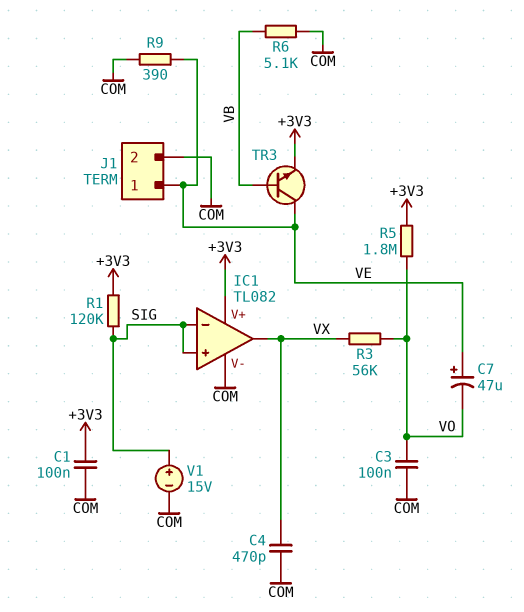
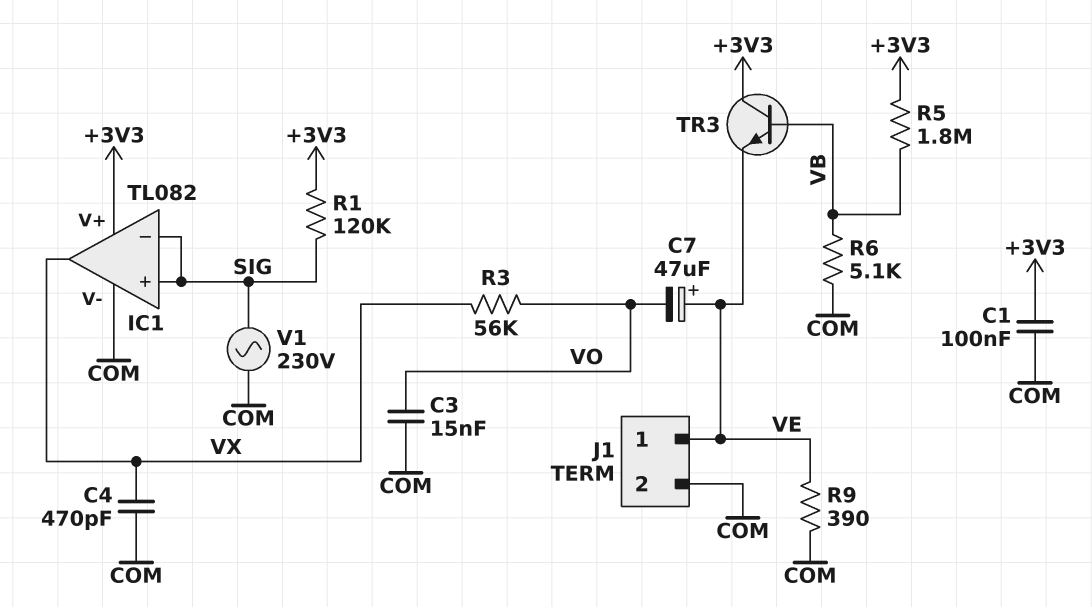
C3: 100nF (COM, VO) -> 15nF (COM, VO)
R5: 1.8M (+3V3, VO) -> 1.8M (+3V3, VB)
TR3: NPN (B VB, C VE, E +3V3) -> NPN (B VB, C +3V3, E VE)
V1: 15V (plus SIG, minus COM) -> AC 230V (COM, SIG)

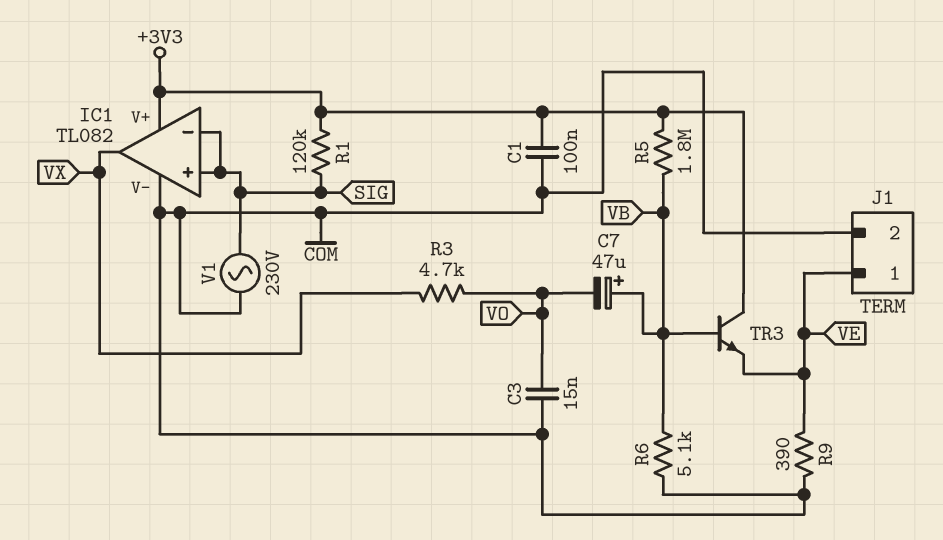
C4: 470pF (COM, VX) -> none
C7: 47uF (plus VE, minus VO) -> 47uF (plus VB, minus VO)
R3: 56k (VO, VX) -> 4.7k (VO, VX)

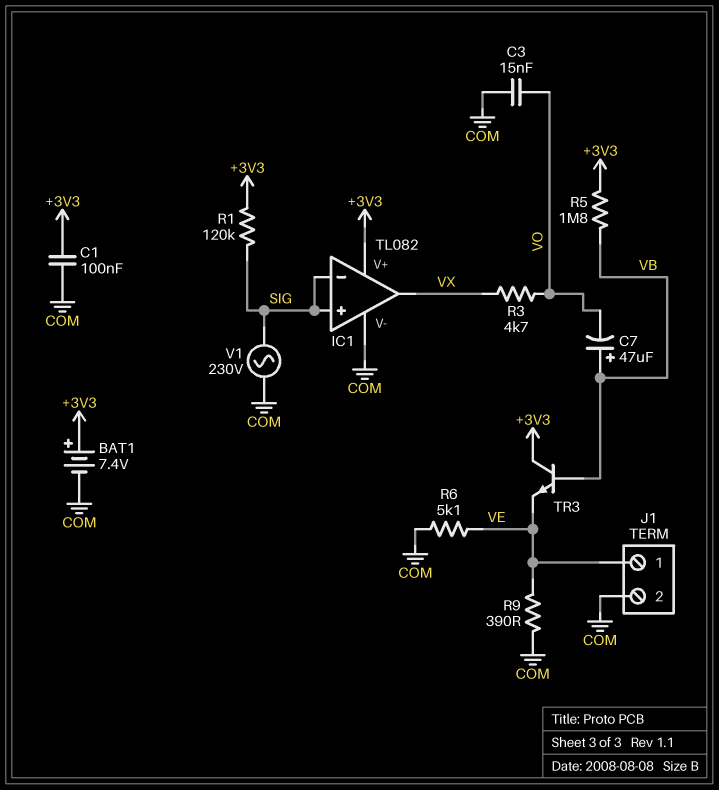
BAT1: none -> 7.4V (plus +3V3, minus COM)
R6: 5.1k (COM, VB) -> 5.1k (COM, VE)

